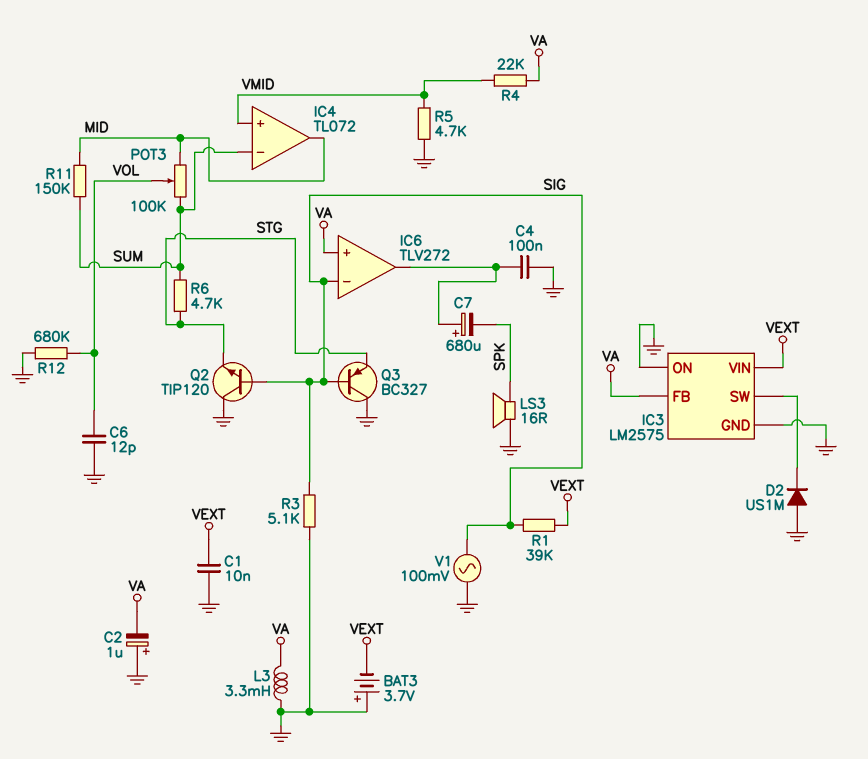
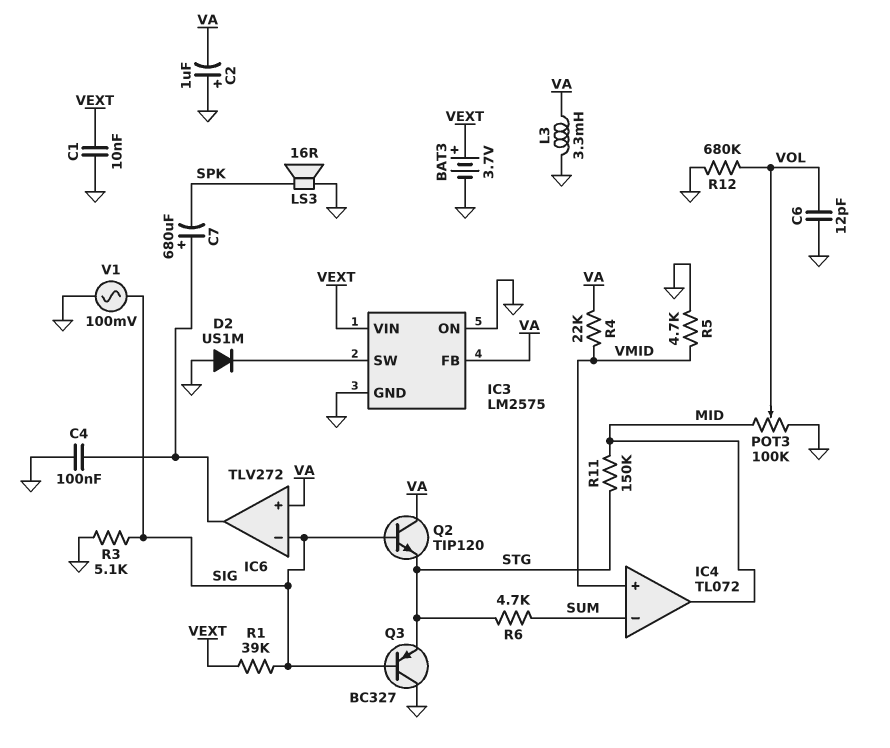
BAT3: 3.7V (plus GND, minus VEXT) -> 3.7V (plus VEXT, minus GND)
POT3: 100k (MID, SUM, wiper VOL) -> 100k (GND, MID, wiper VOL)
Q2: NPN TIP120 (B SIG, C GND, E STG) -> NPN TIP120 (B SIG, C VA, E STG)
R11: 150k (MID, SUM) -> 150k (MID, STG)

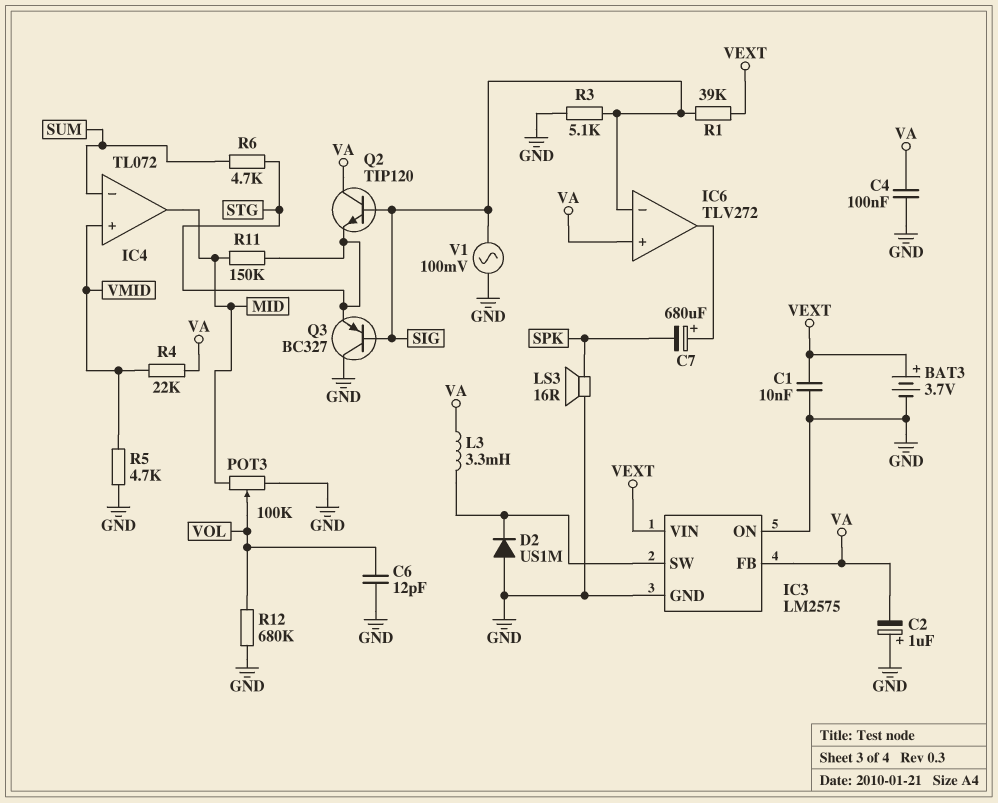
C4: 100nF (GND, IC6/out) -> 100nF (GND, VA)
L3: 3.3mH (GND, VA) -> 3.3mH (IC3/SW, VA)

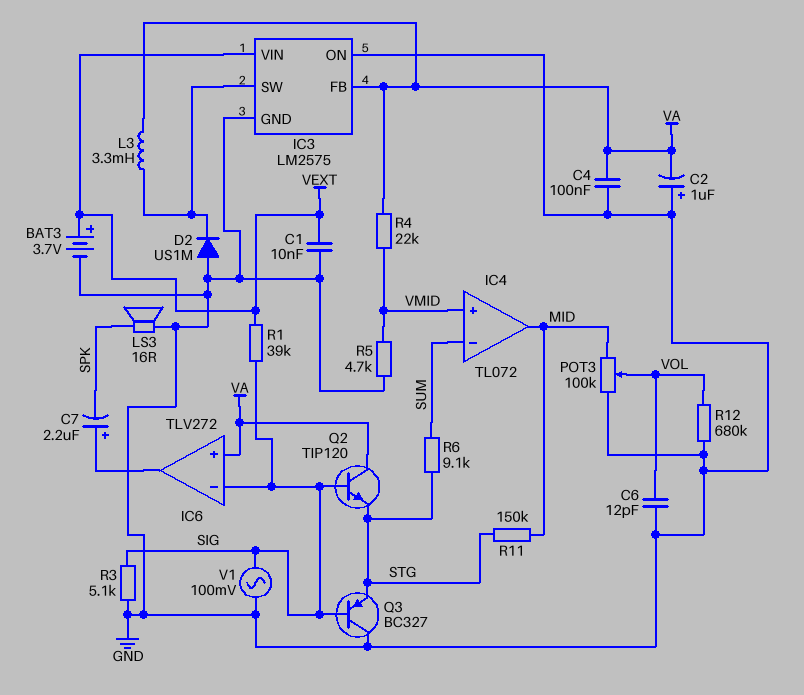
C7: 680uF (plus IC6/out, minus SPK) -> 2.2uF (plus IC6/out, minus SPK)
R6: 4.7k (STG, SUM) -> 9.1k (STG, SUM)

